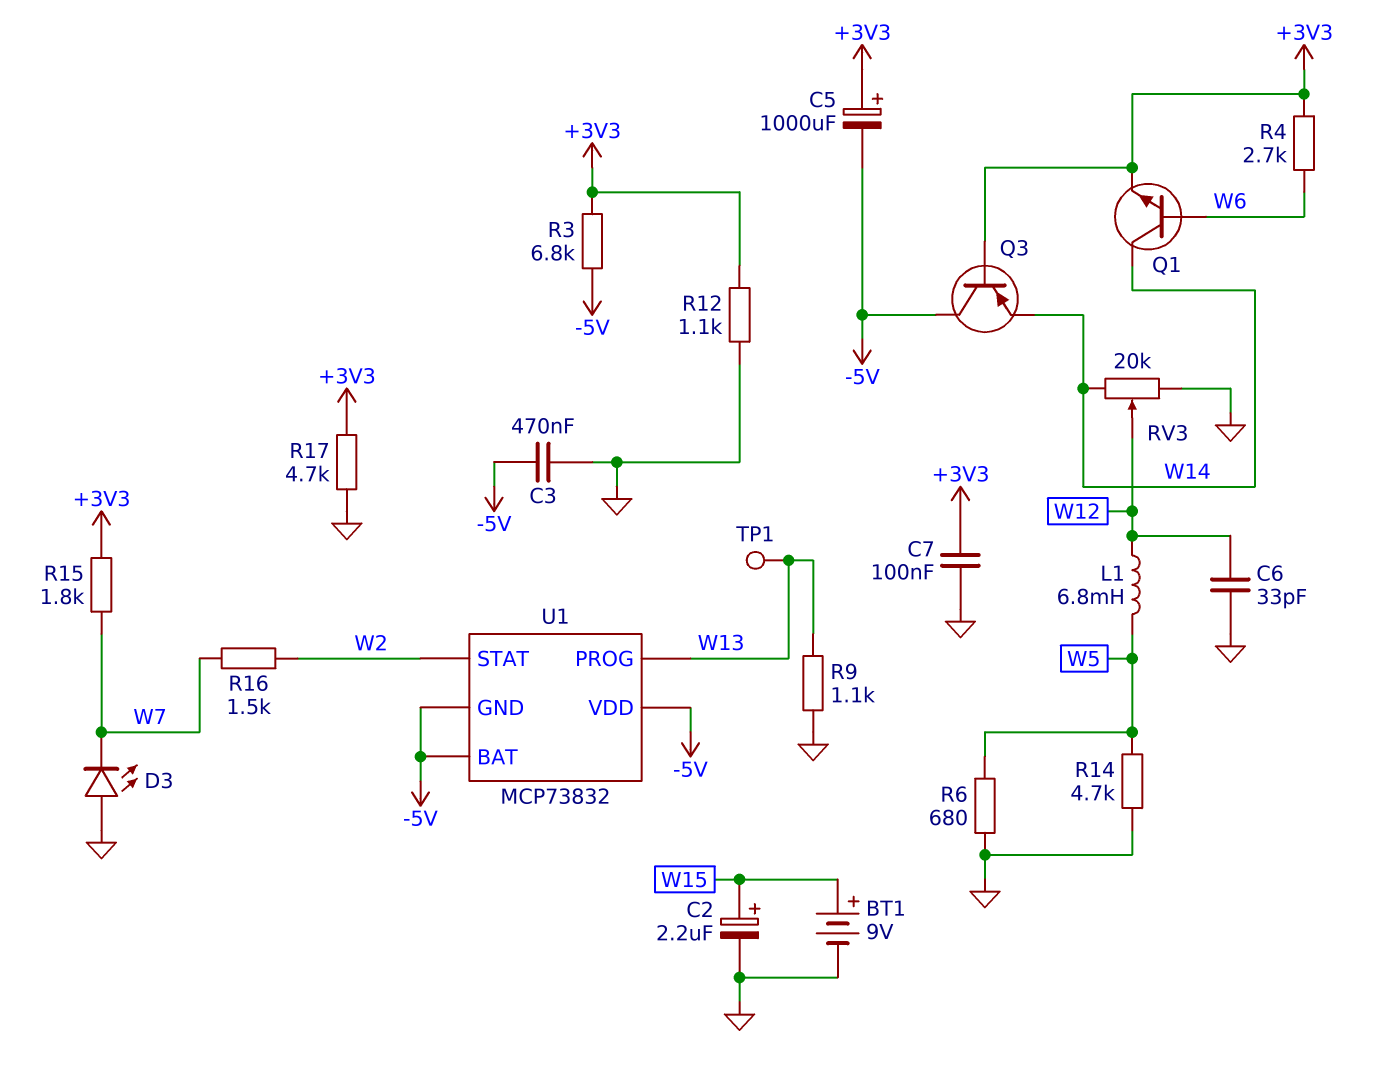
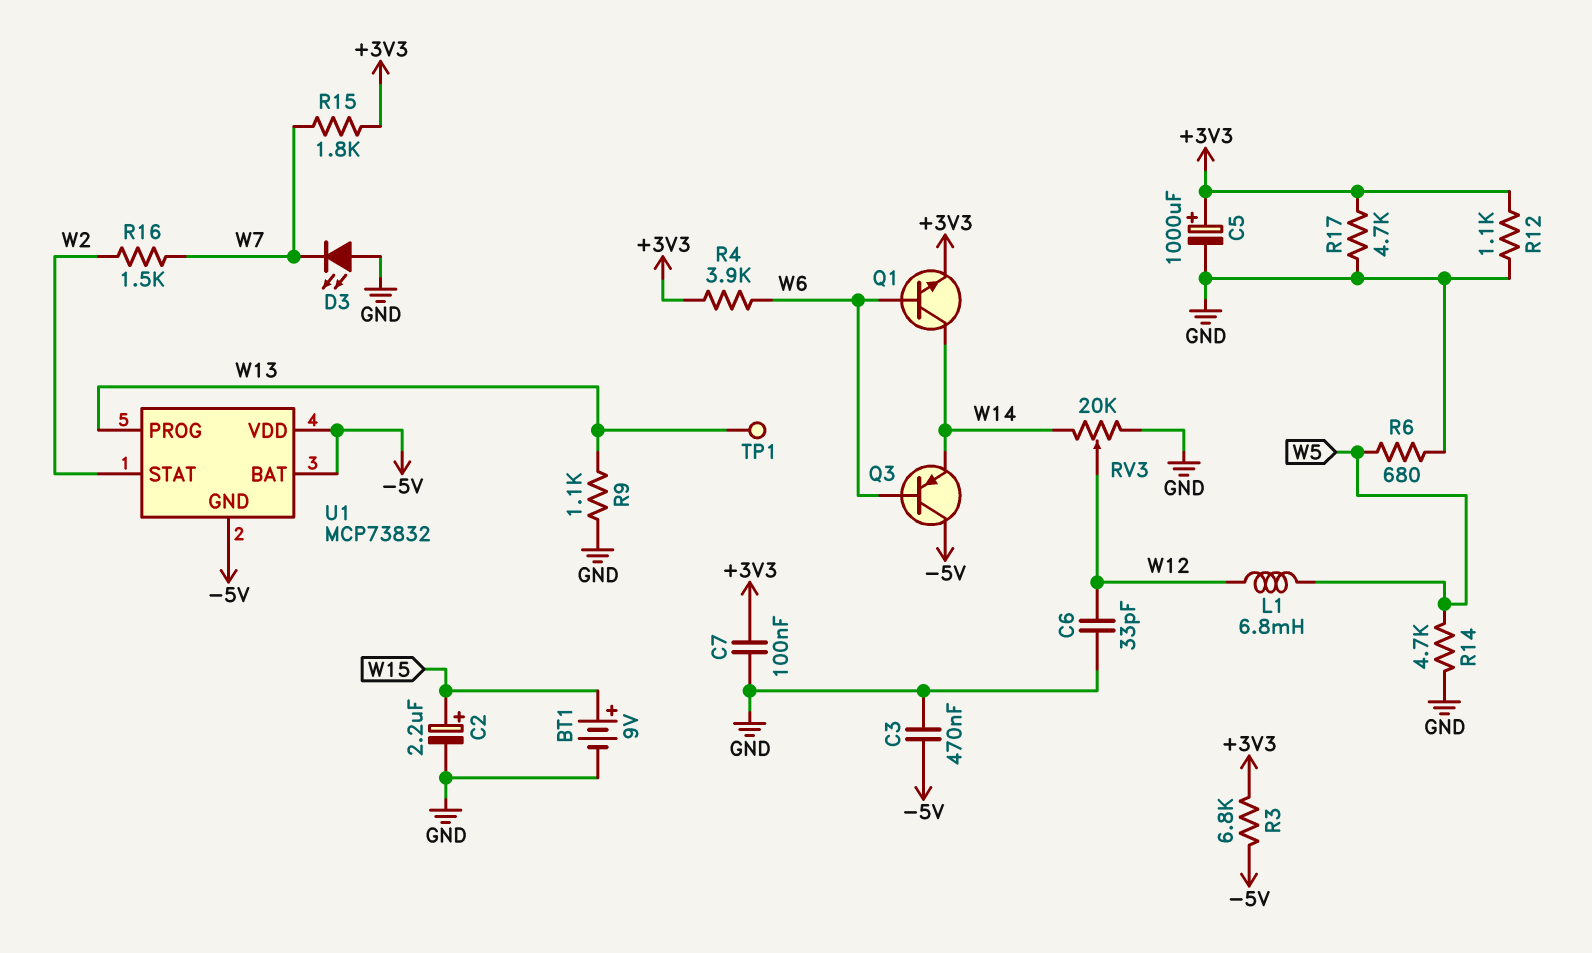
C5: 1000uF (plus +3V3, minus -5V) -> 1000uF (plus +3V3, minus GND)
Q3: PNP (B +3V3, C -5V, E W14) -> PNP (B W6, C -5V, E W14)
R4: 2.7k (+3V3, W6) -> 3.9k (+3V3, W6)

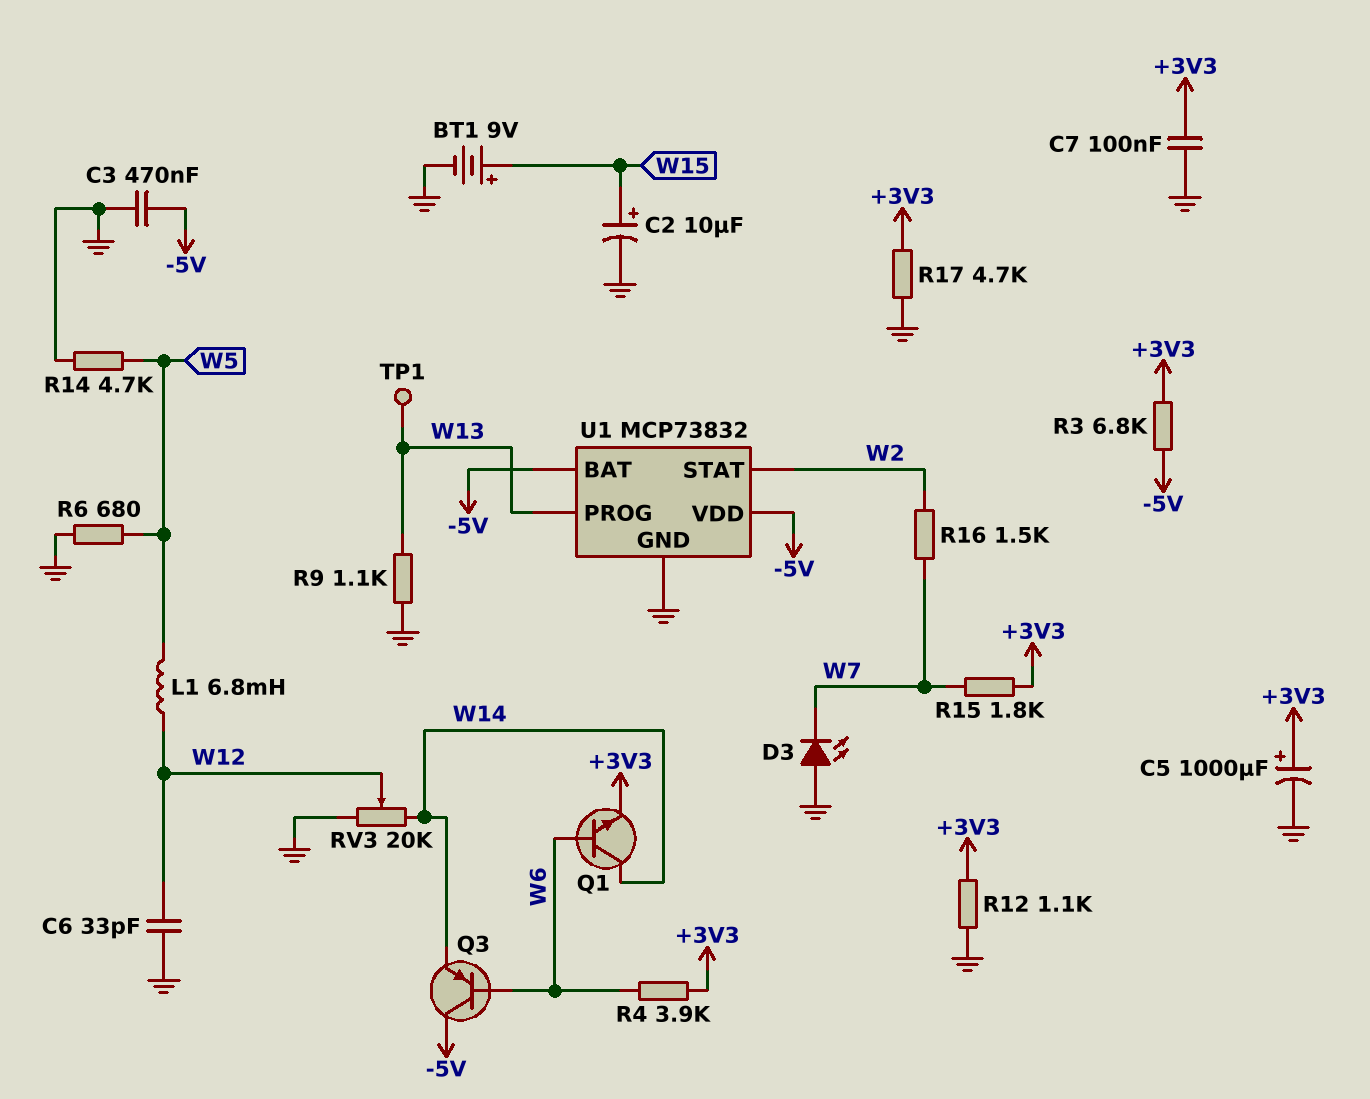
C2: 2.2uF (plus W15, minus GND) -> 10uF (plus W15, minus GND)
U1 pin GND: -5V -> GND

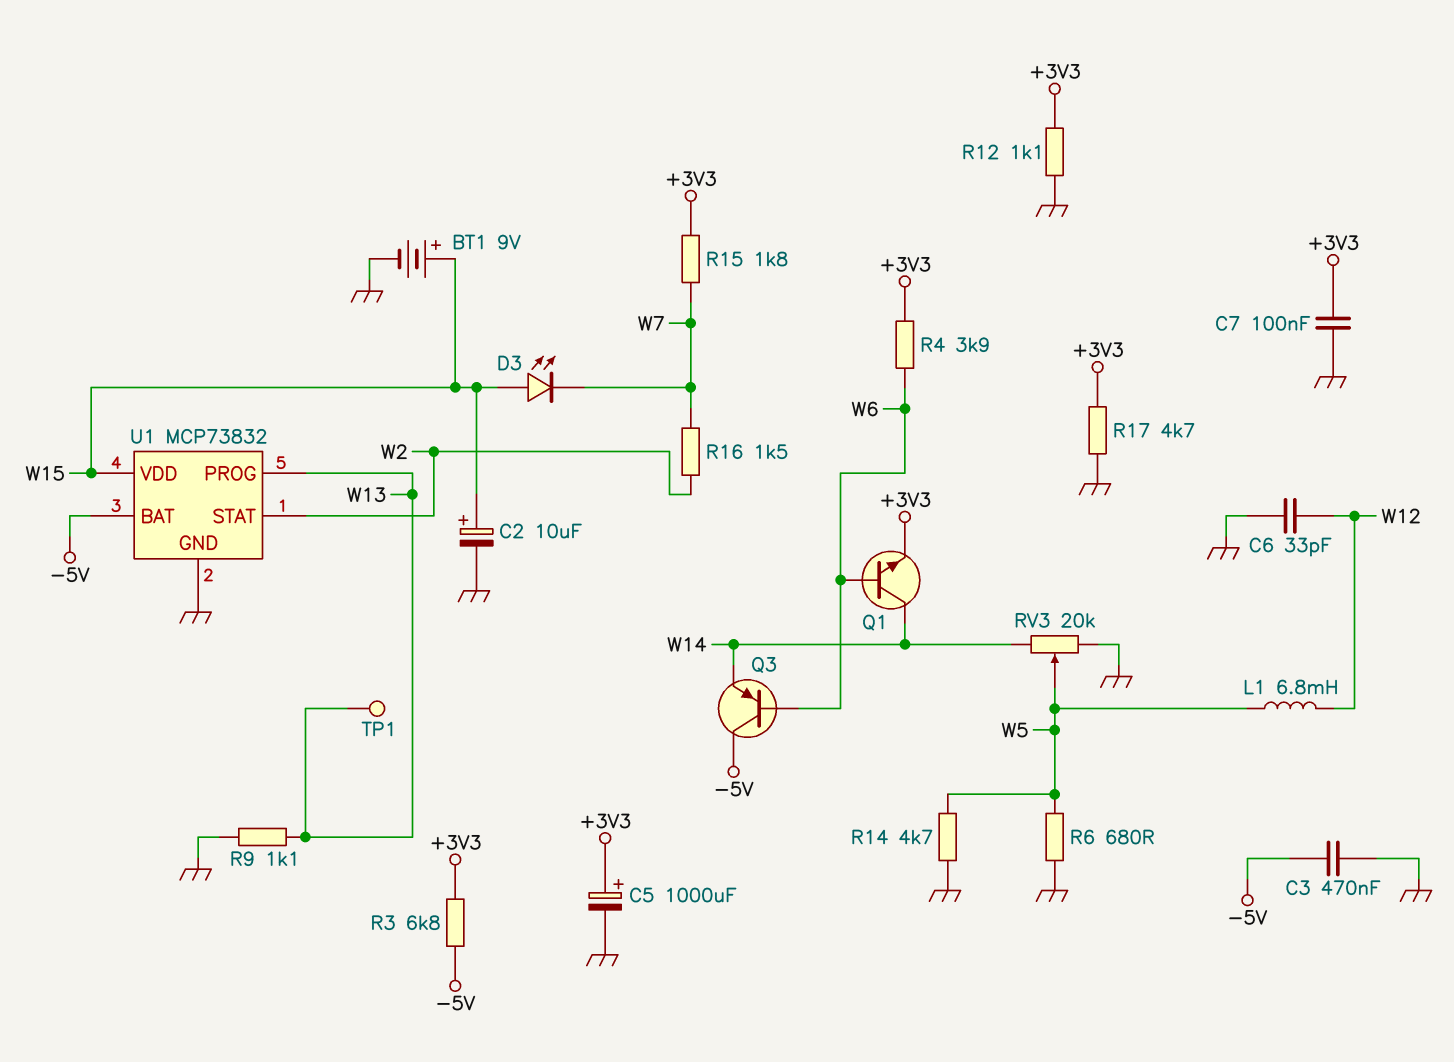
D3: LED (A GND, K W7) -> LED (A W15, K W7)
RV3: 20k (GND, W14, wiper W12) -> 20k (GND, W14, wiper W5)
U1 pin VDD: -5V -> W15

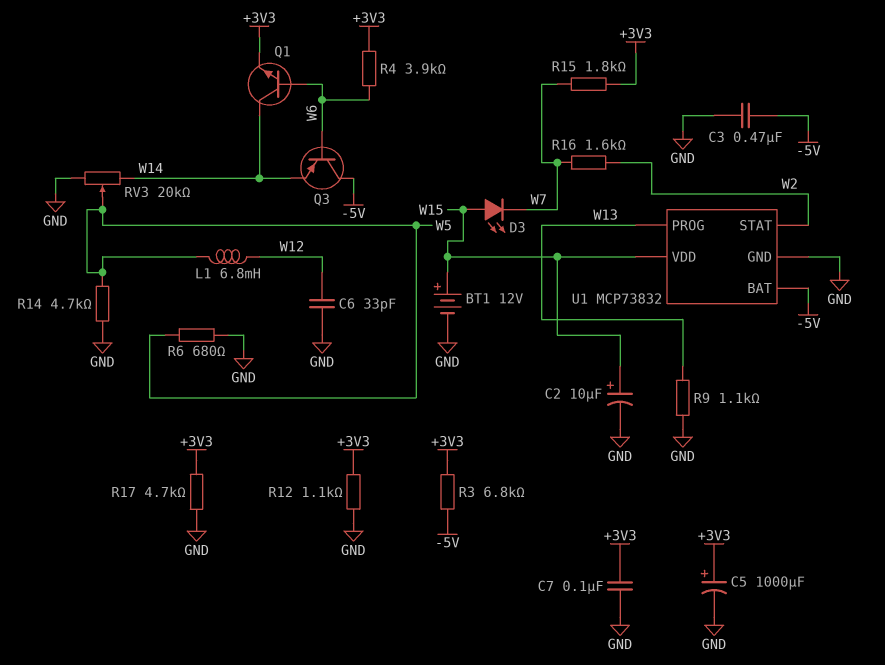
BT1: 9V (plus W15, minus GND) -> 12V (plus W15, minus GND)
R16: 1.5k (W2, W7) -> 1.6k (W2, W7)
TP1: test point (W13) -> none

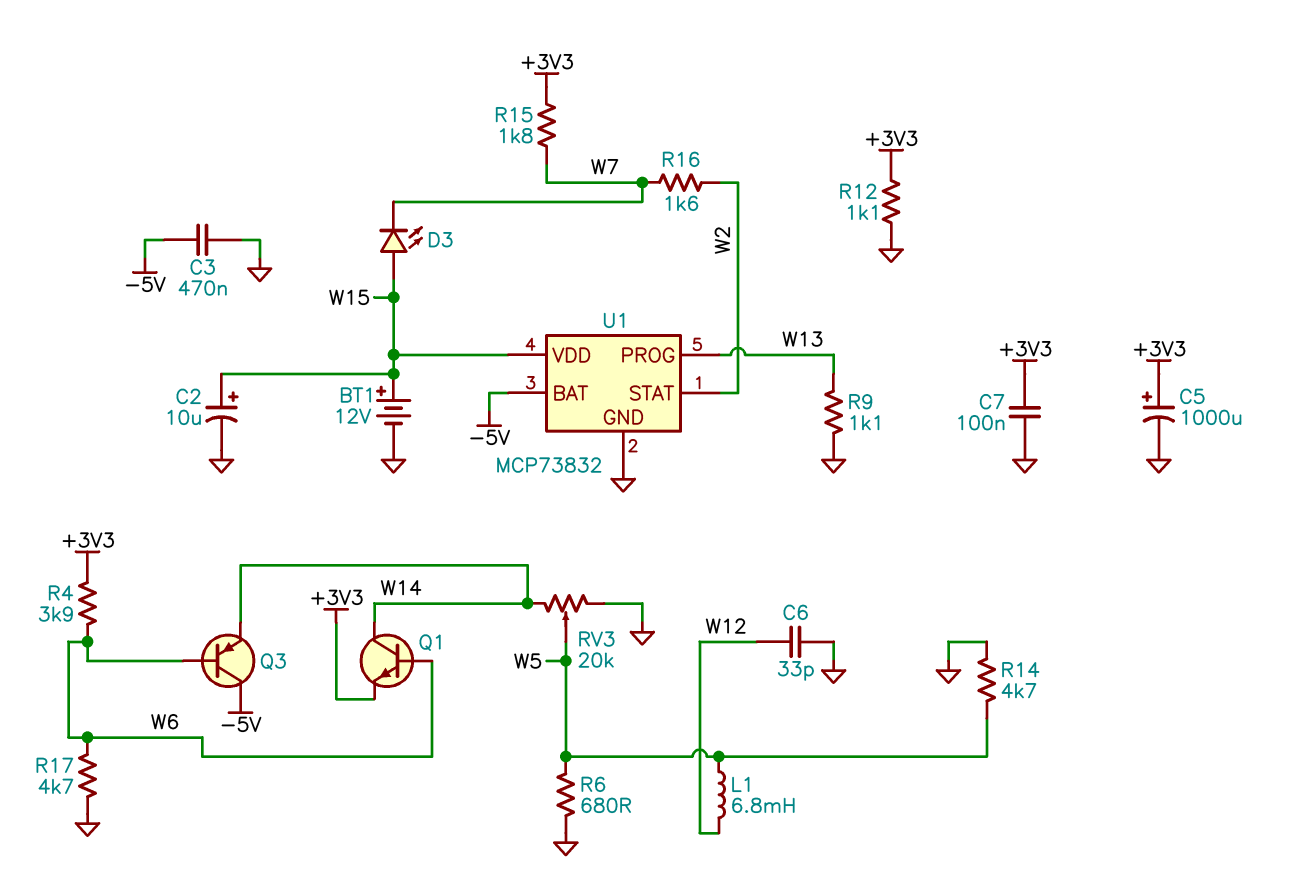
R3: 6.8k (+3V3, -5V) -> none
R17: 4.7k (+3V3, GND) -> 4.7k (GND, W6)

